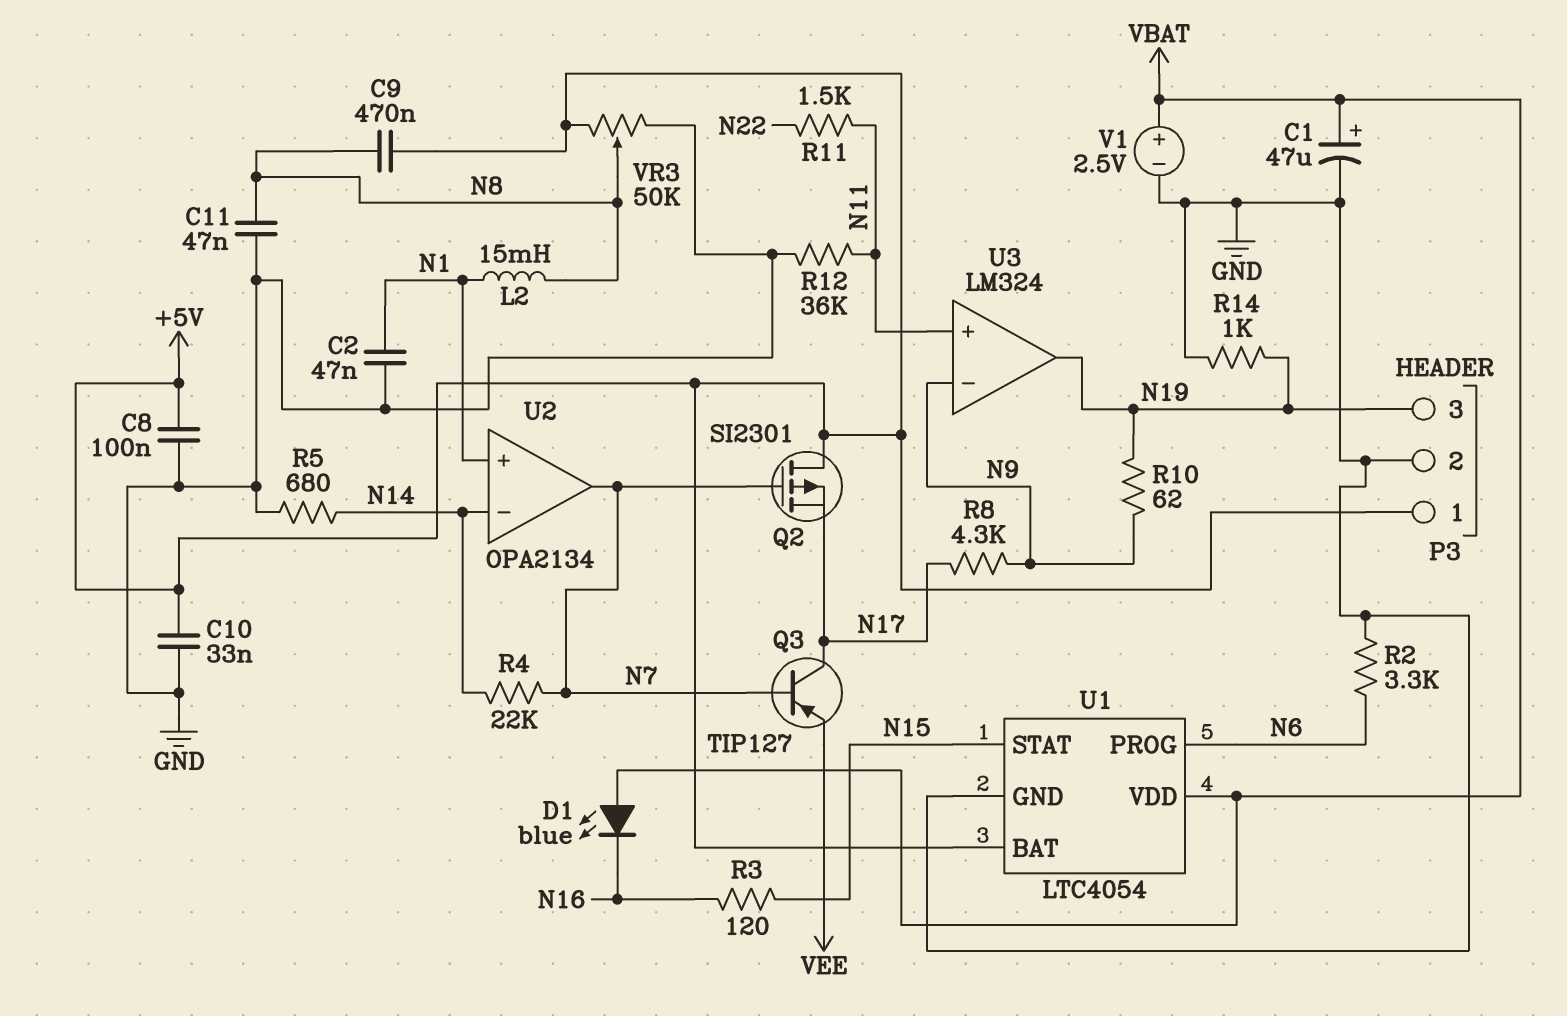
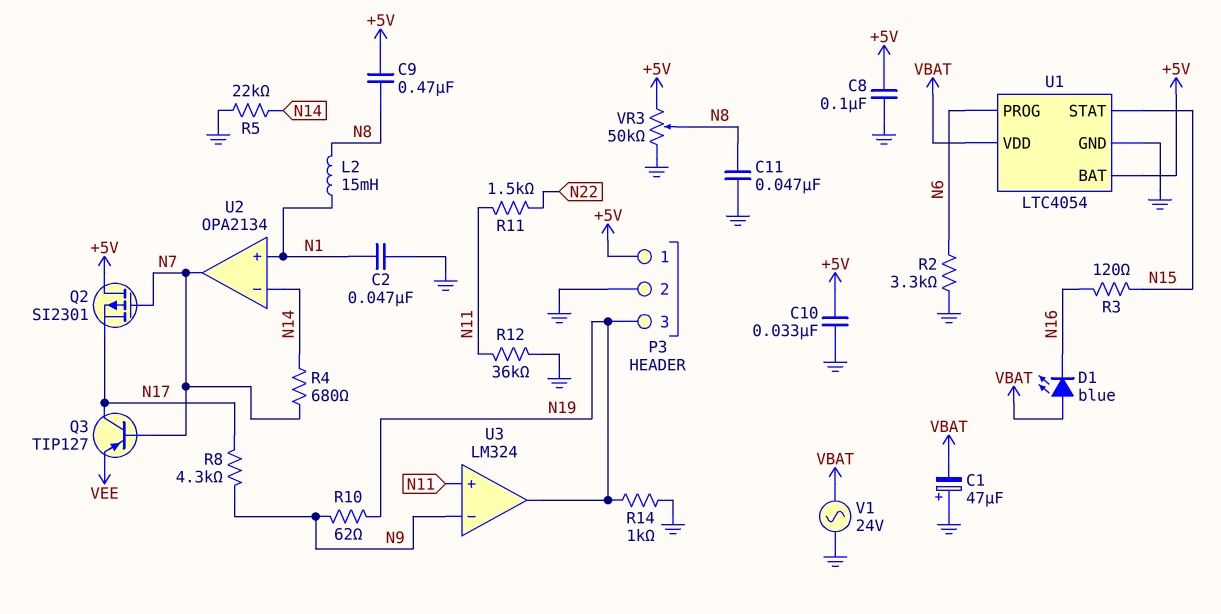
C1: 47uF (plus VBAT, minus GND) -> 47uF (plus GND, minus VBAT)
R4: 22k (N7, N14) -> 680 (N7, N14)
R5: 680 (GND, N14) -> 22k (GND, N14)
V1: 2.5V (plus VBAT, minus GND) -> AC 24V (GND, VBAT)

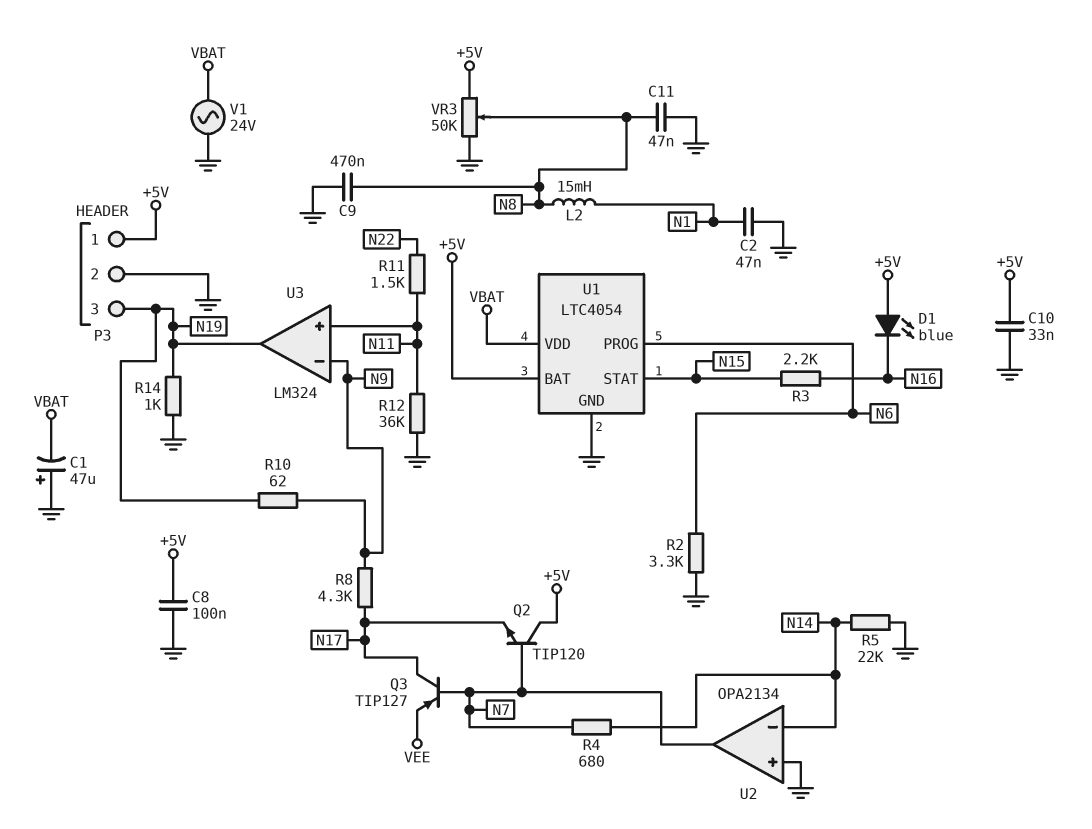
C9: 470nF (+5V, N8) -> 470nF (GND, N8)
D1: LED blue (A VBAT, K N16) -> LED blue (A +5V, K N16)
Q2: PMOS SI2301 (G N7, D +5V, S N17) -> NPN TIP120 (B N7, C +5V, E N17)
R3: 120 (N15, N16) -> 2.2k (N15, N16)
U2 pin in+: N1 -> GND

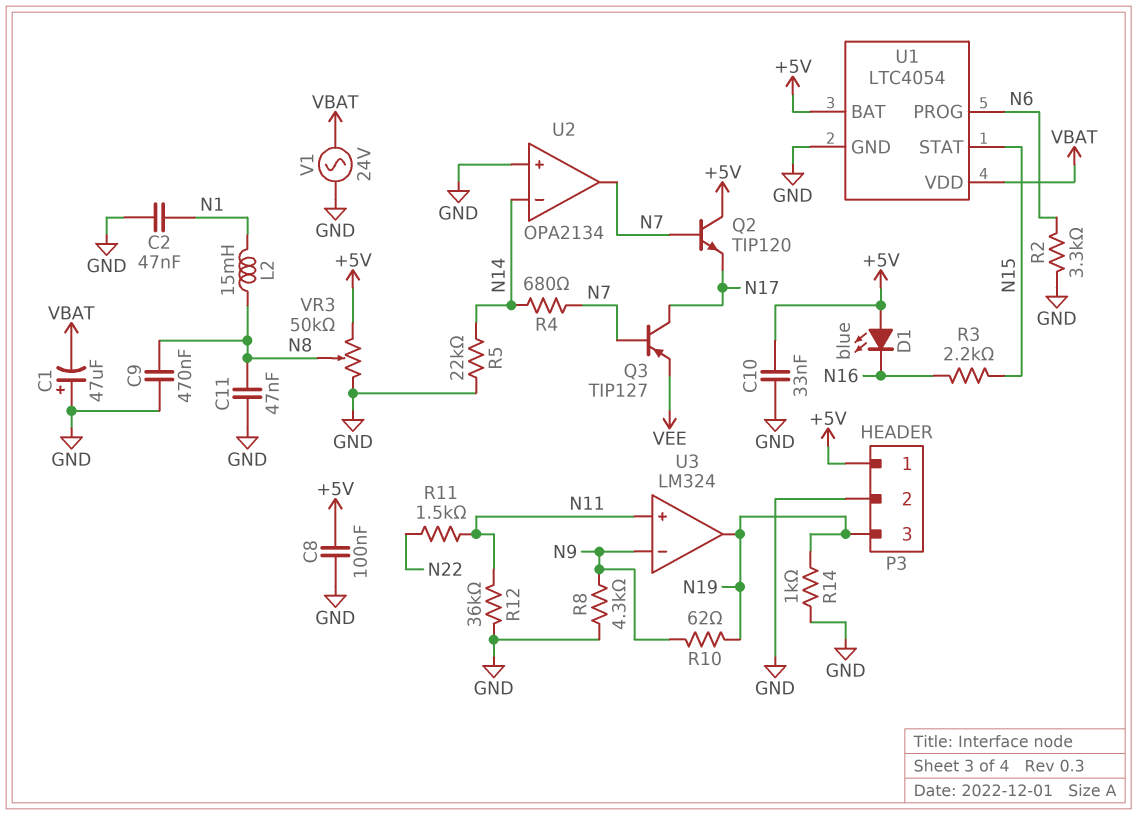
R8: 4.3k (N9, N17) -> 4.3k (GND, N9)

